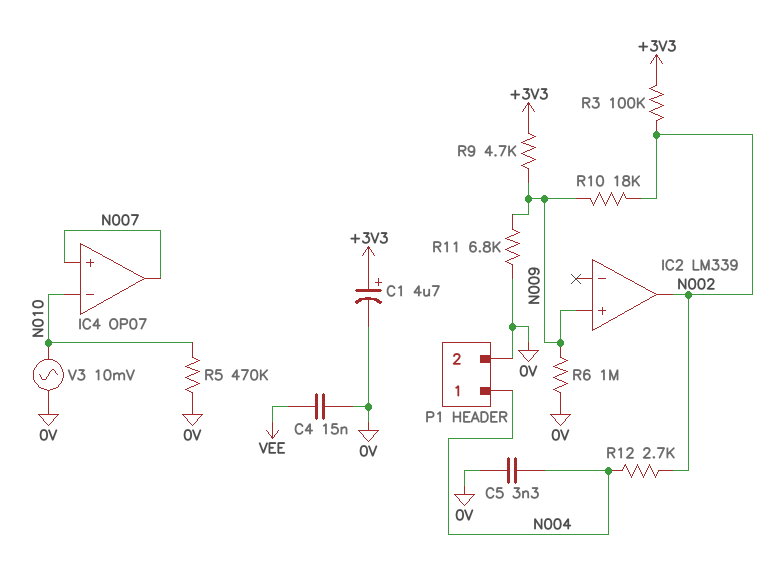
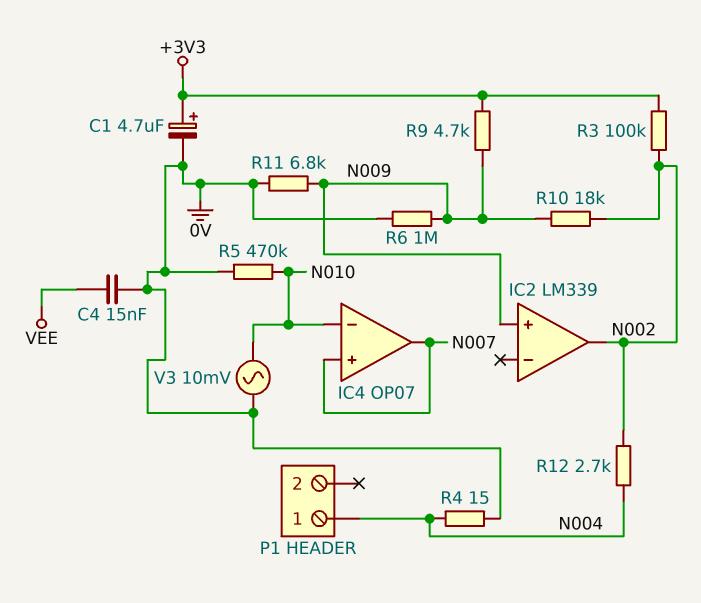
C5: 3.3nF (0V, N004) -> none
P1 pin 2: 0V -> none
R4: none -> 15 (0V, N004)

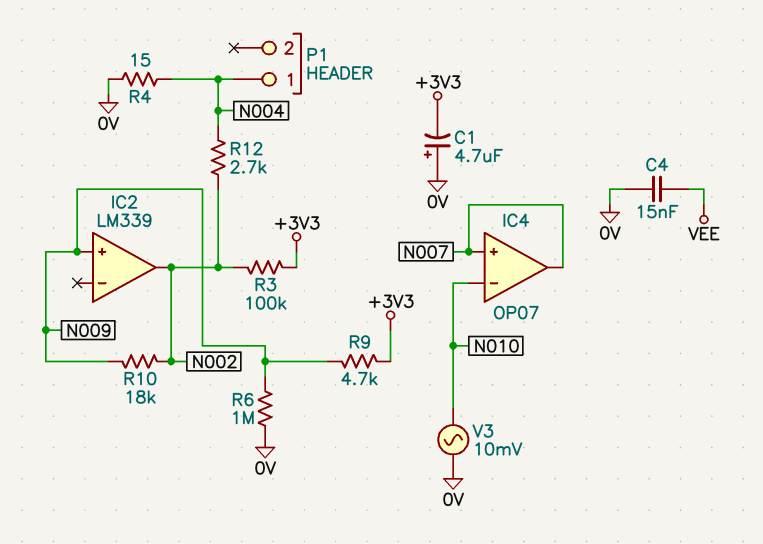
C1: 4.7uF (plus +3V3, minus 0V) -> 4.7uF (plus 0V, minus +3V3)
R5: 470k (0V, N010) -> none
R11: 6.8k (0V, N009) -> none

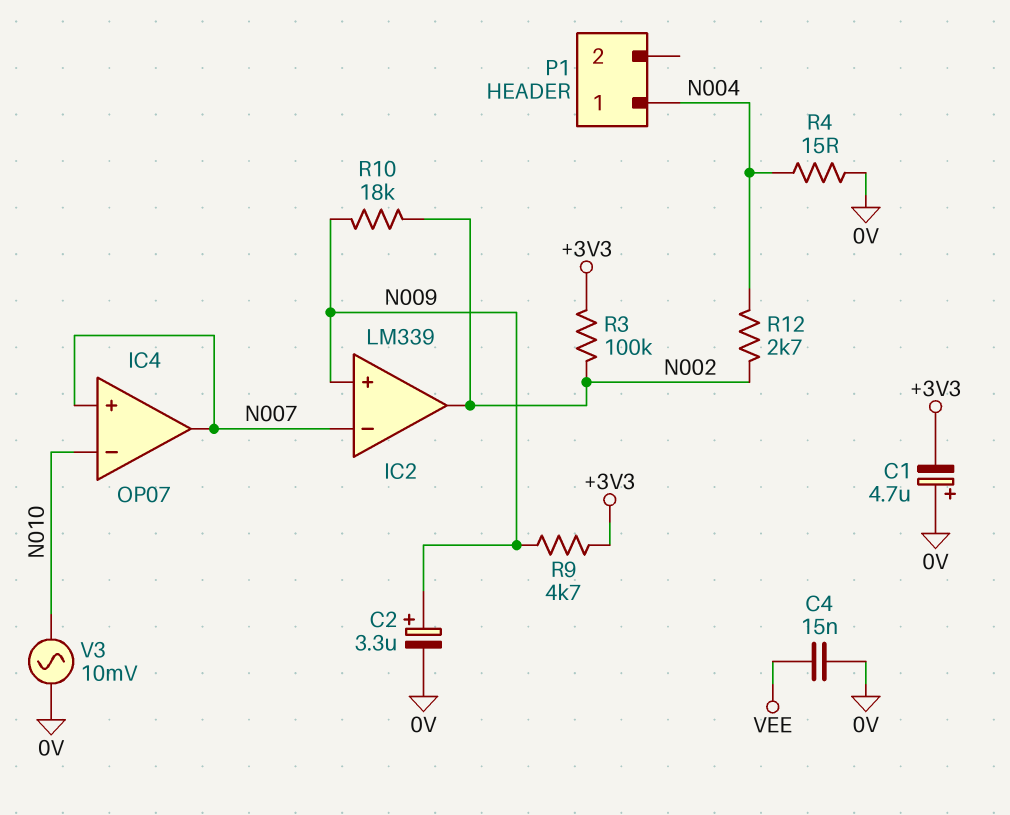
C2: none -> 3.3uF (plus N009, minus 0V)
IC2 pin in-: none -> N007
R6: 1M (0V, N009) -> none

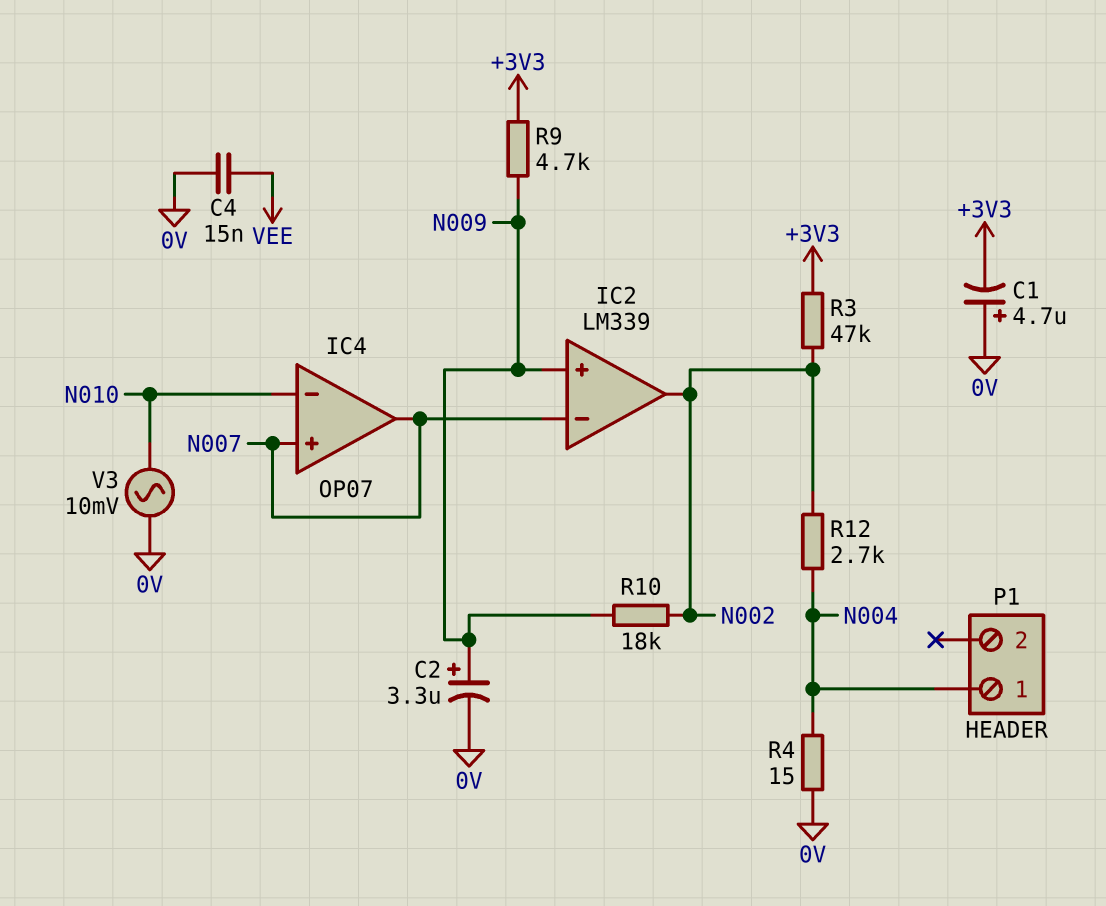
R3: 100k (+3V3, N002) -> 47k (+3V3, N002)

